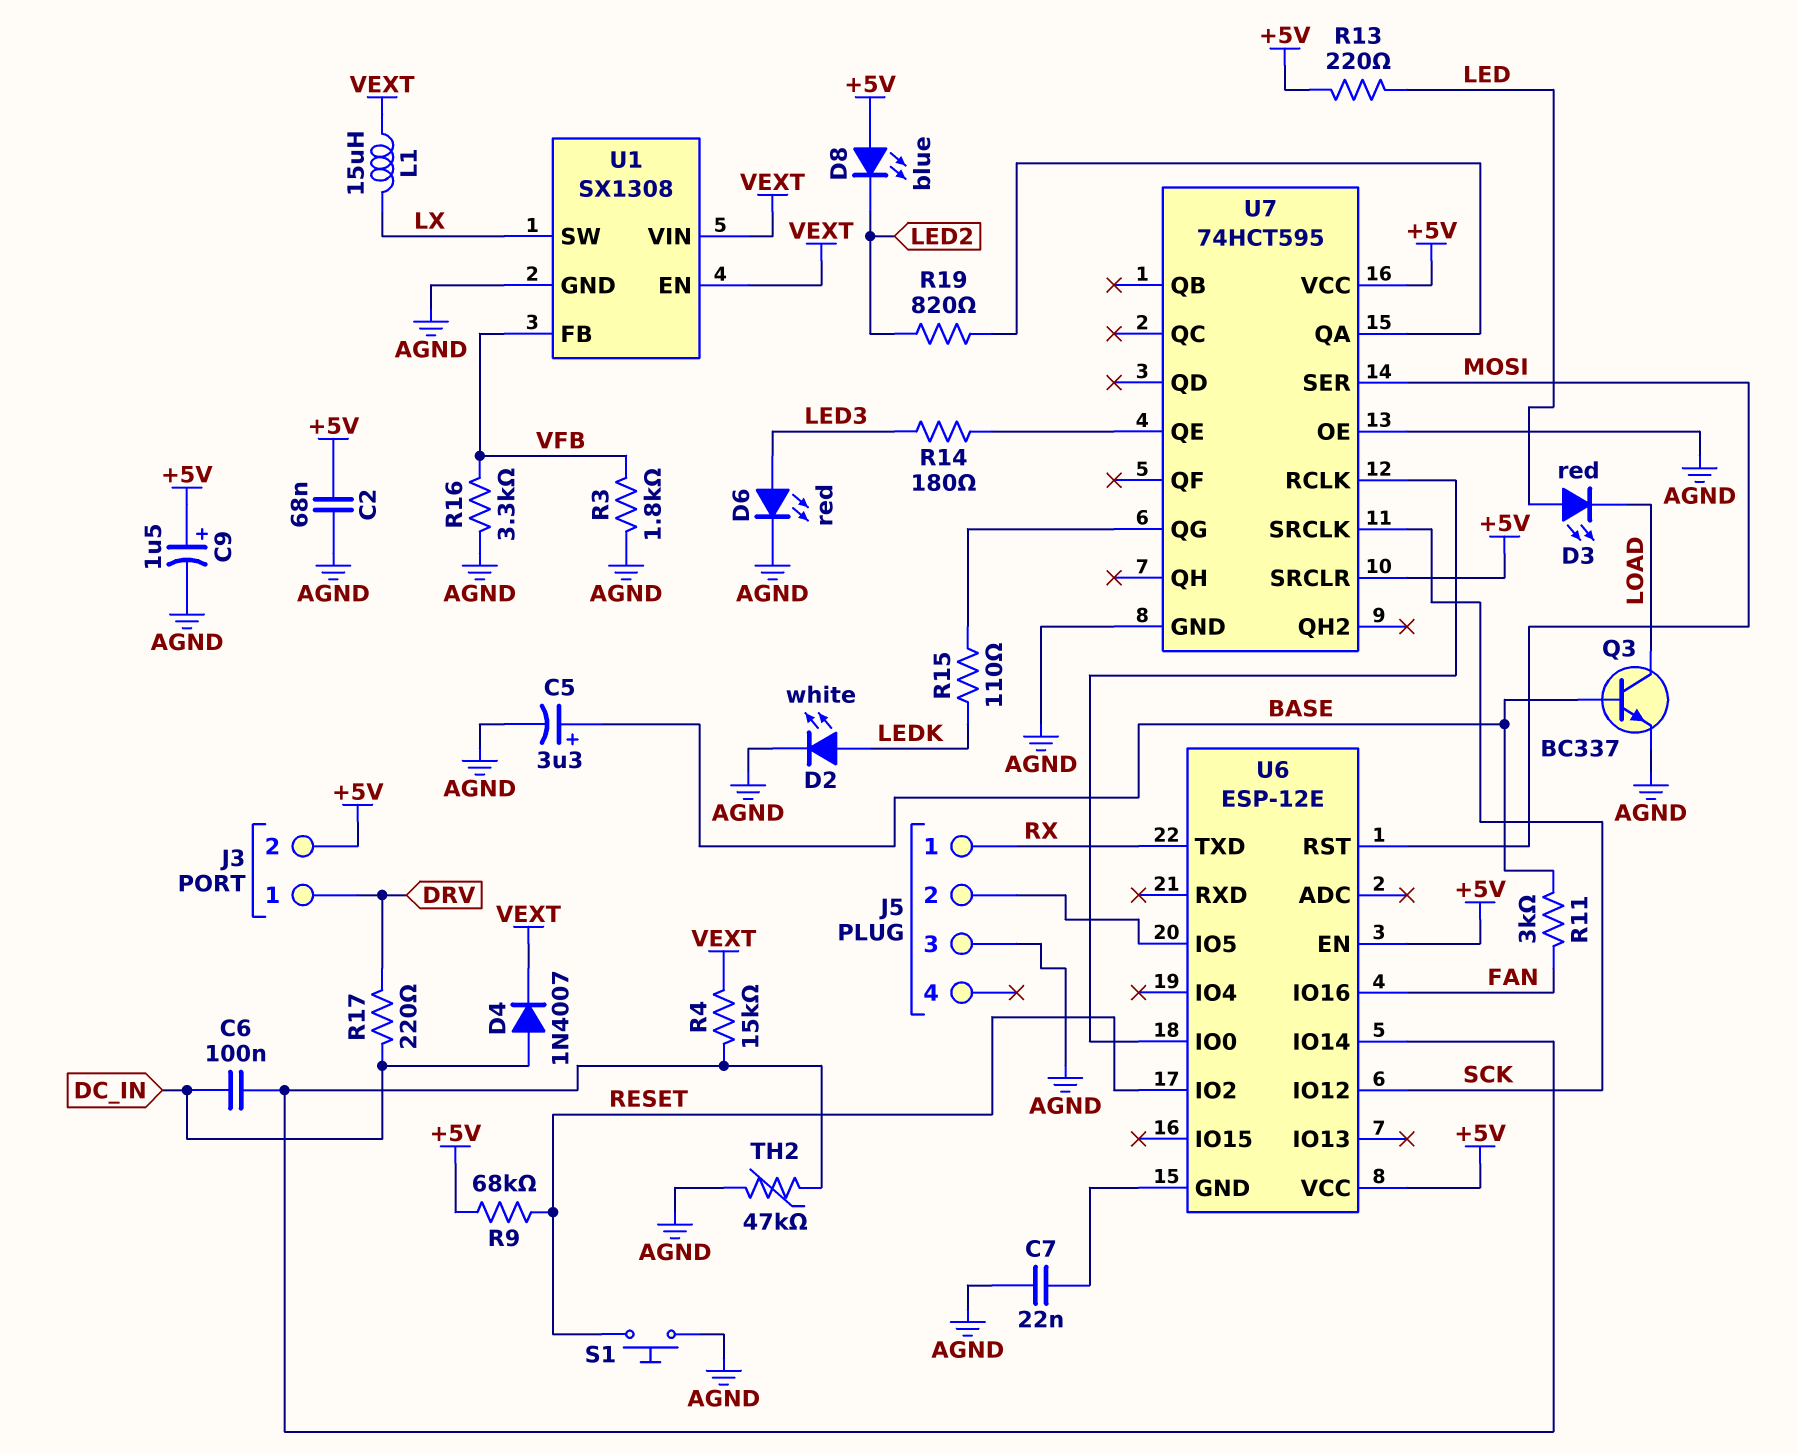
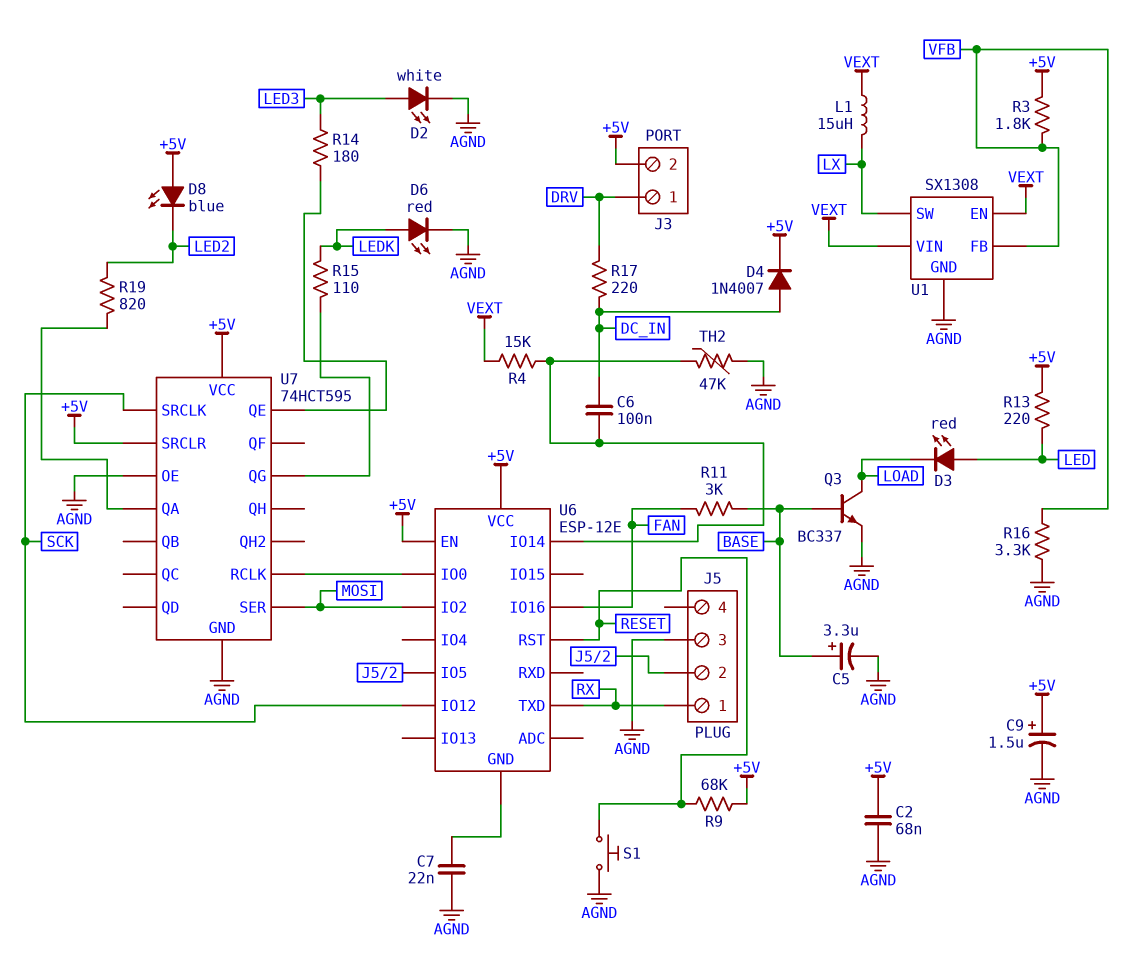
D2: LED white (A LEDK, K AGND) -> LED white (A LED3, K AGND)
D4: diode 1N4007 (A DC_IN, K VEXT) -> diode 1N4007 (A DC_IN, K +5V)
D6: LED red (A LED3, K AGND) -> LED red (A LEDK, K AGND)
R3: 1.8k (AGND, VFB) -> 1.8k (+5V, VFB)
U6 pin IO2: RESET -> MOSI
U6 pin RST: MOSI -> RESET

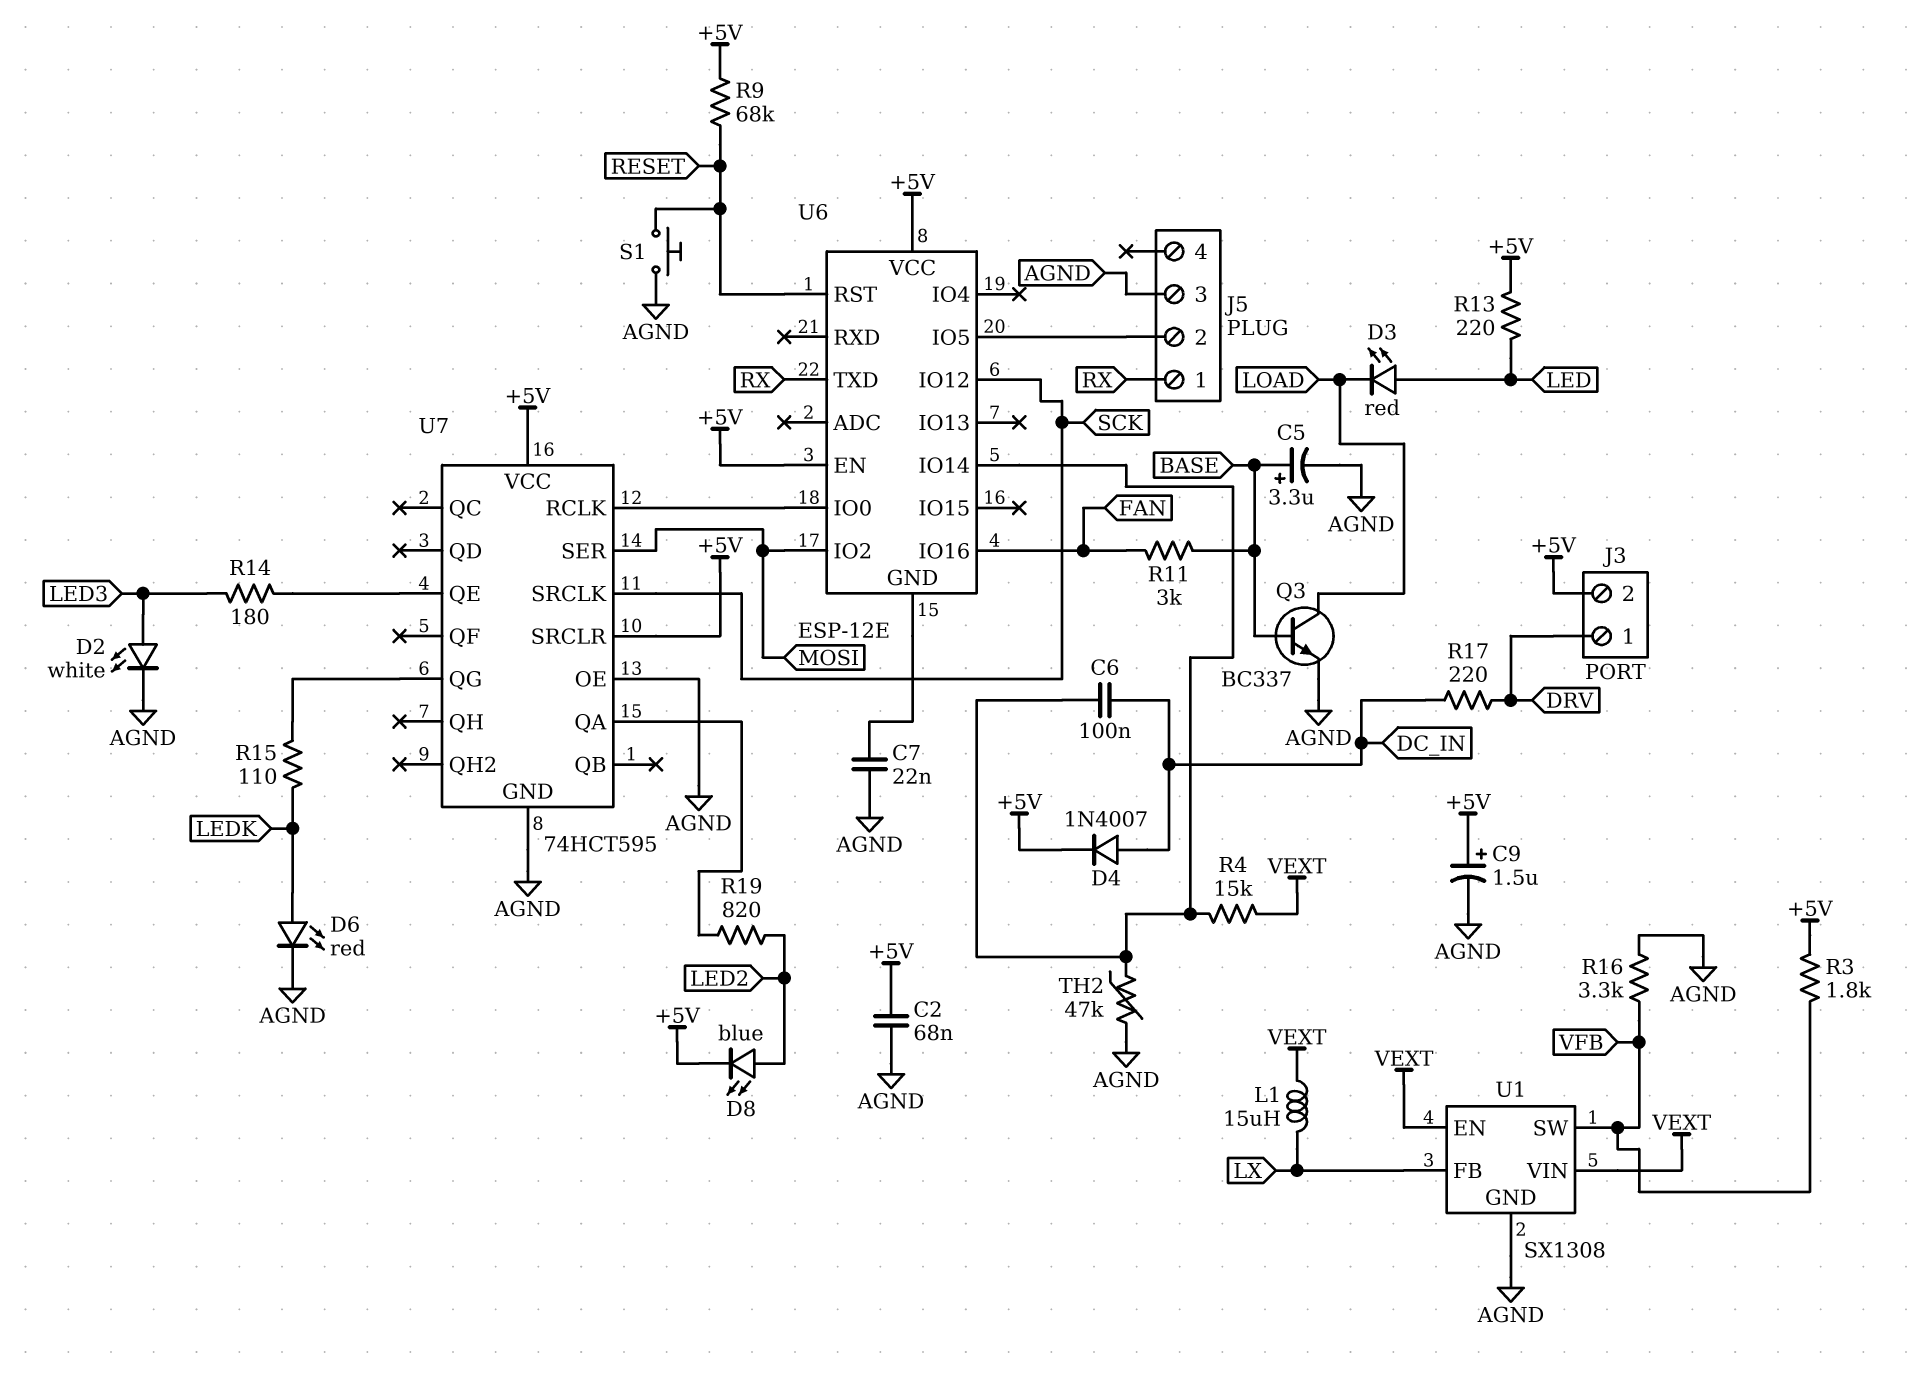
D8: LED blue (A +5V, K LED2) -> LED blue (A LED2, K +5V)
U1 pin FB: VFB -> LX
U1 pin SW: LX -> VFB

